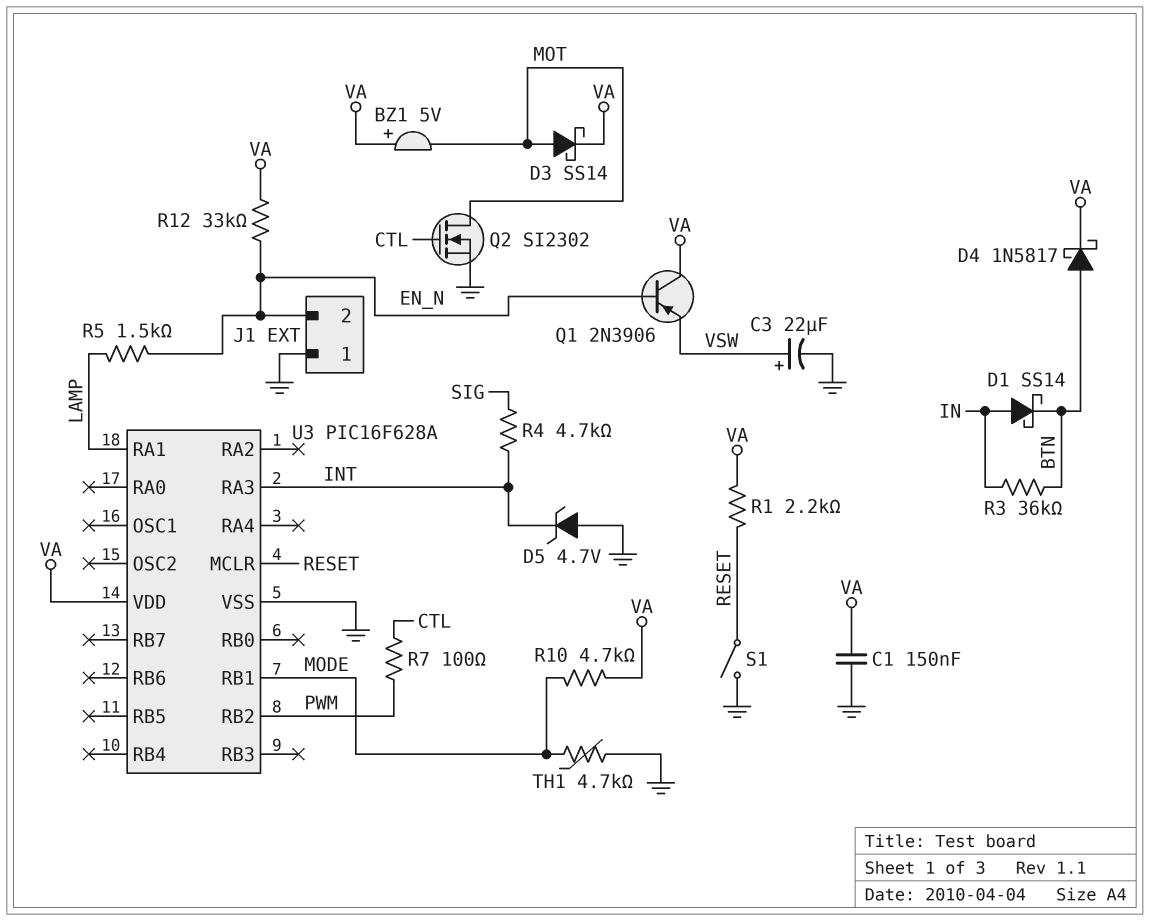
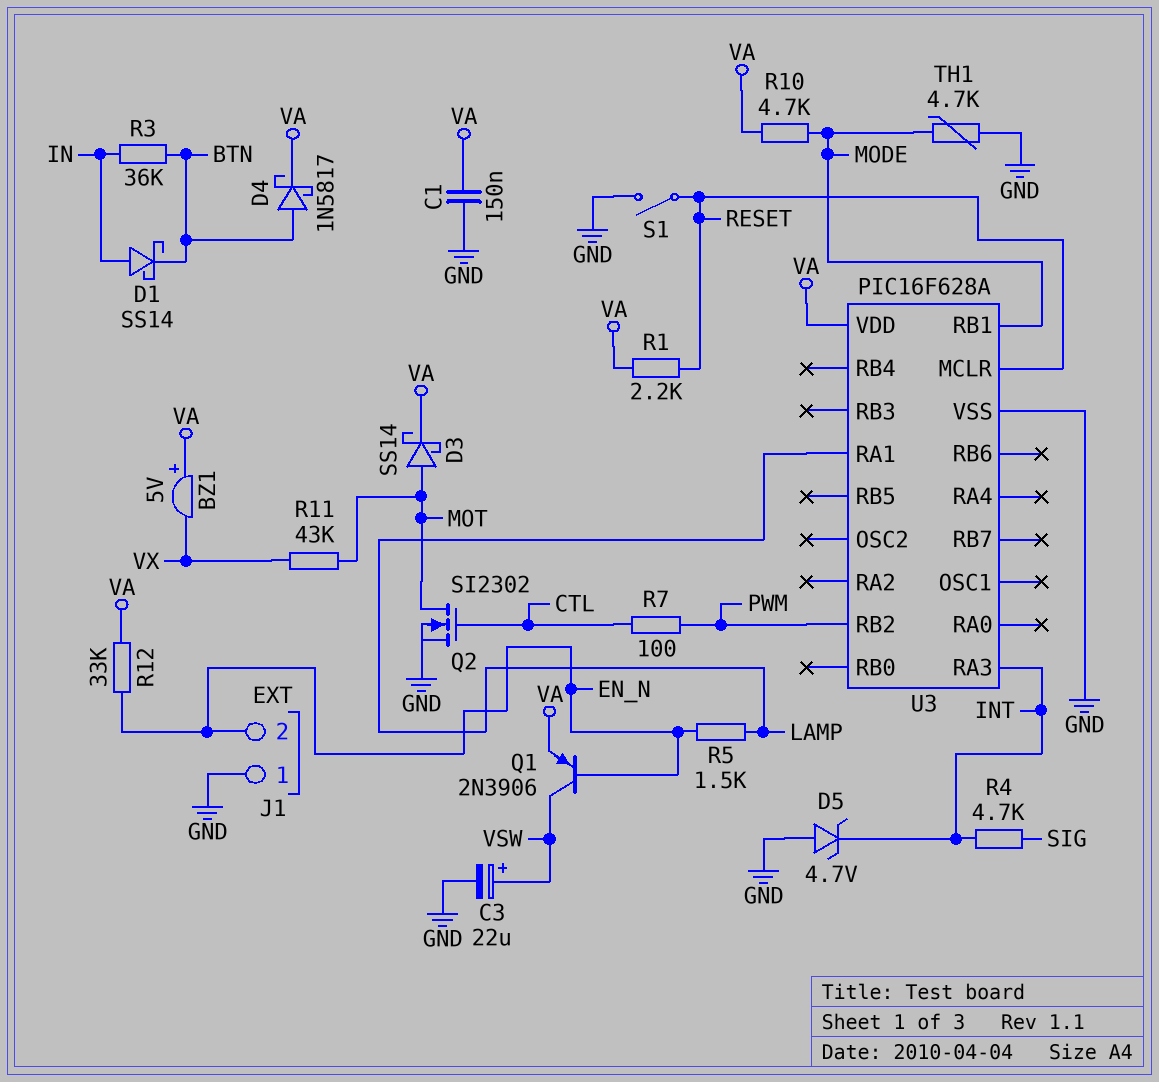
BZ1: buzzer 5V (plus VA, minus MOT) -> buzzer 5V (plus VA, minus VX)
Q1: PNP 2N3906 (B EN_N, C VA, E VSW) -> PNP 2N3906 (B EN_N, C VSW, E VA)
R11: none -> 43k (MOT, VX)

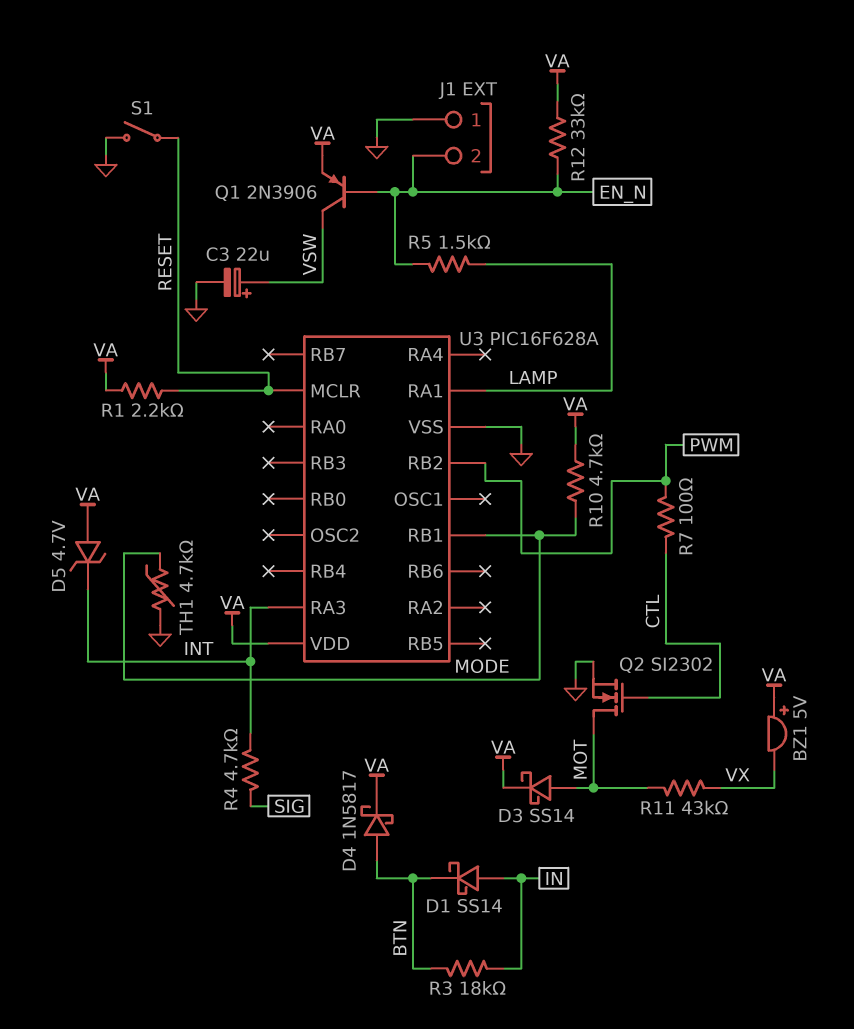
C1: 150nF (GND, VA) -> none
D5: zener 4.7V (A GND, K INT) -> zener 4.7V (A VA, K INT)
R3: 36k (BTN, IN) -> 18k (BTN, IN)

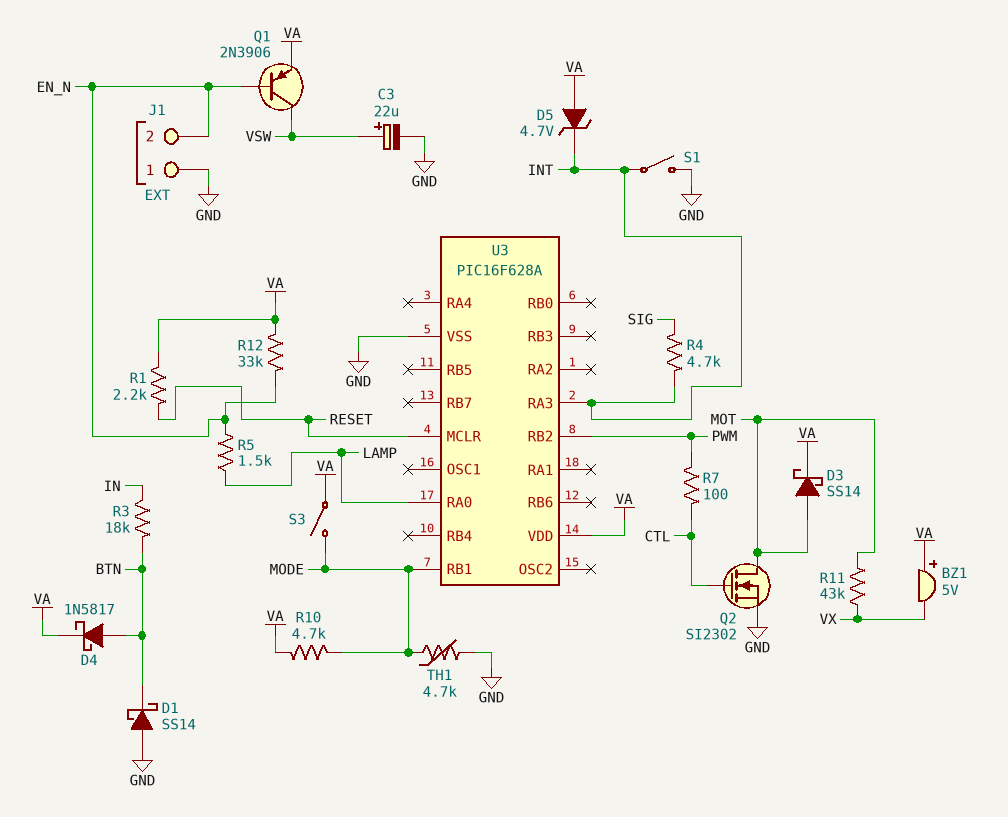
D1: schottky SS14 (A IN, K BTN) -> schottky SS14 (A GND, K BTN)
S1: switch (GND, RESET) -> switch (GND, INT)
S3: none -> switch (MODE, VA)
U3 pin RA0: none -> LAMP
U3 pin RA1: LAMP -> none

